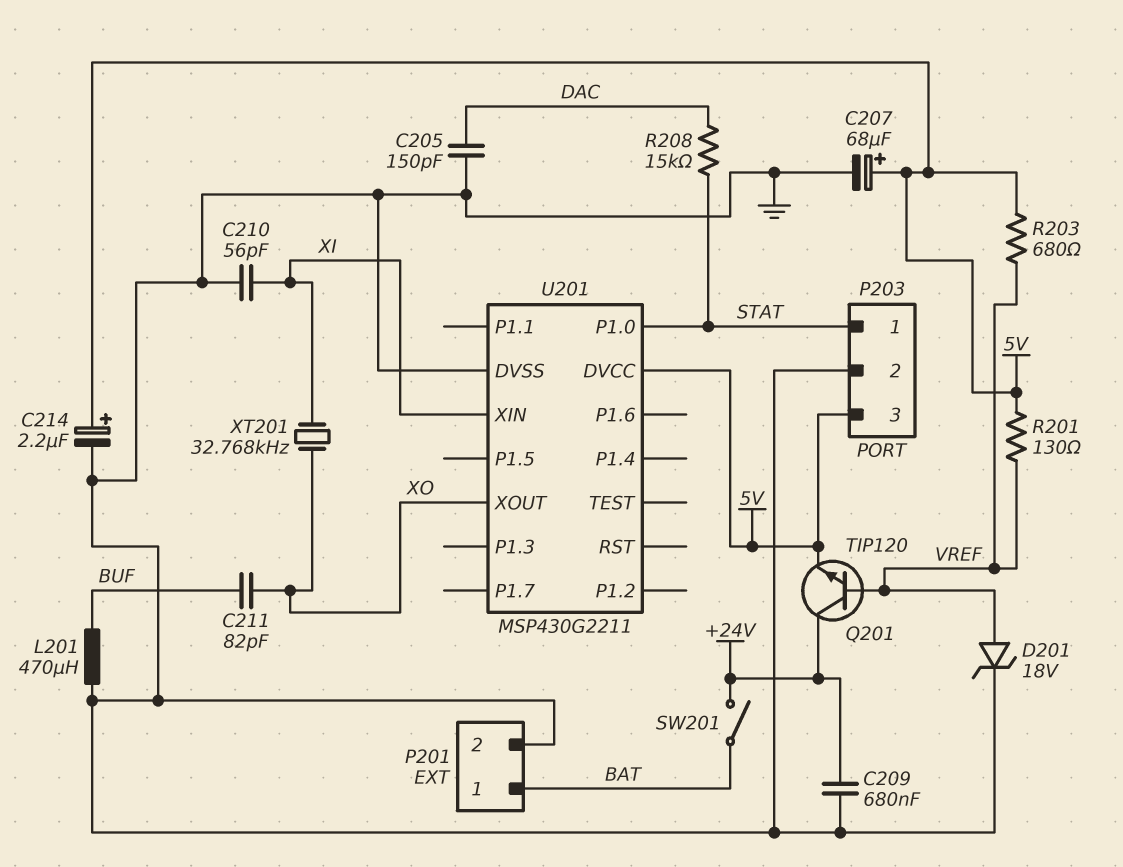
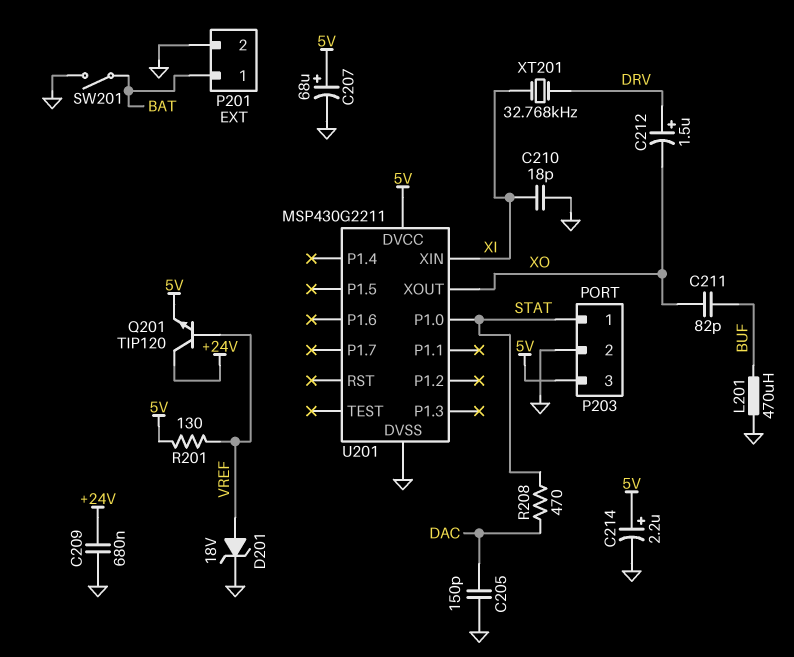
C210: 56pF (GND, XI) -> 18pF (GND, XI)
C212: none -> 1.5uF (plus DRV, minus XO)
R203: 680 (5V, VREF) -> none
R208: 15k (DAC, STAT) -> 470 (DAC, STAT)
SW201: switch (+24V, BAT) -> switch (BAT, GND)
XT201: 32.768kHz (XI, XO) -> 32.768kHz (DRV, XI)

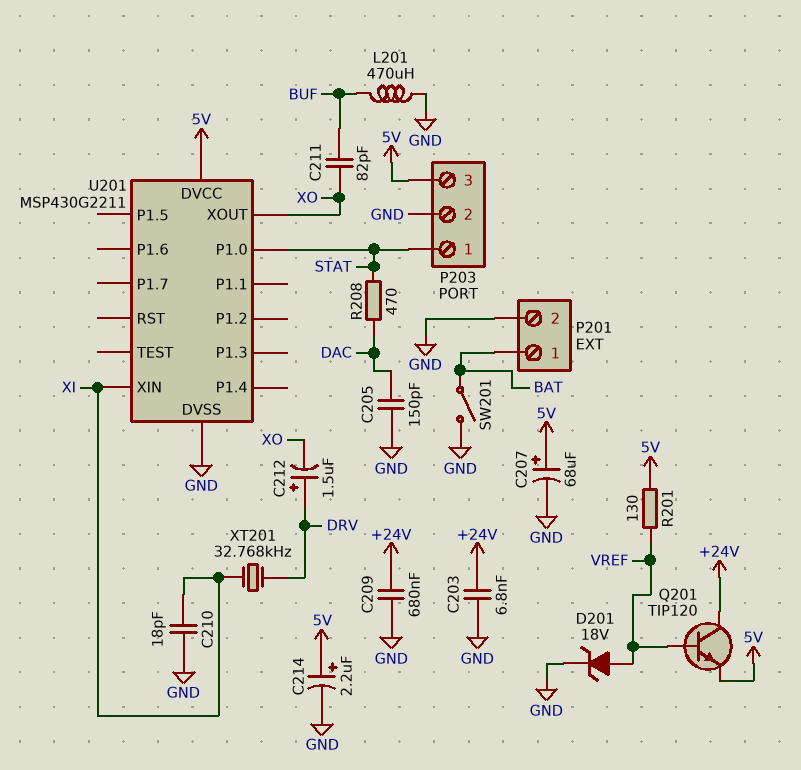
C203: none -> 6.8nF (+24V, GND)

